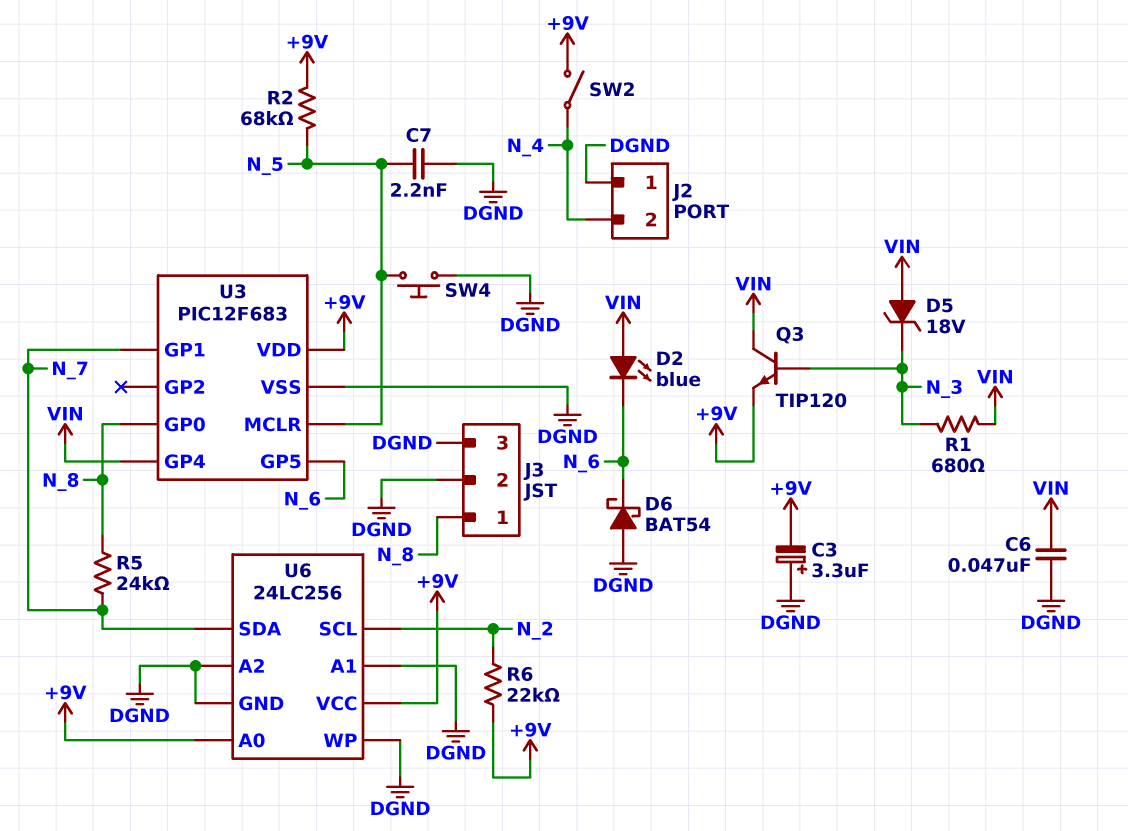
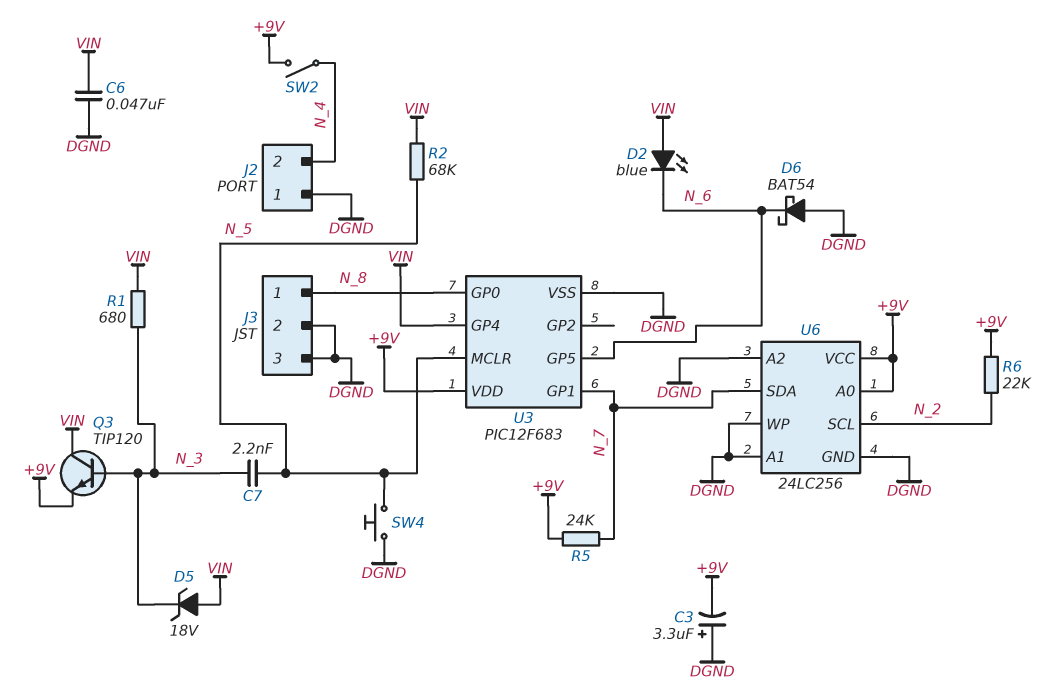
C7: 2.2nF (DGND, N_5) -> 2.2nF (N_3, N_5)
R2: 68k (+9V, N_5) -> 68k (N_5, VIN)
R5: 24k (N_7, N_8) -> 24k (+9V, N_7)

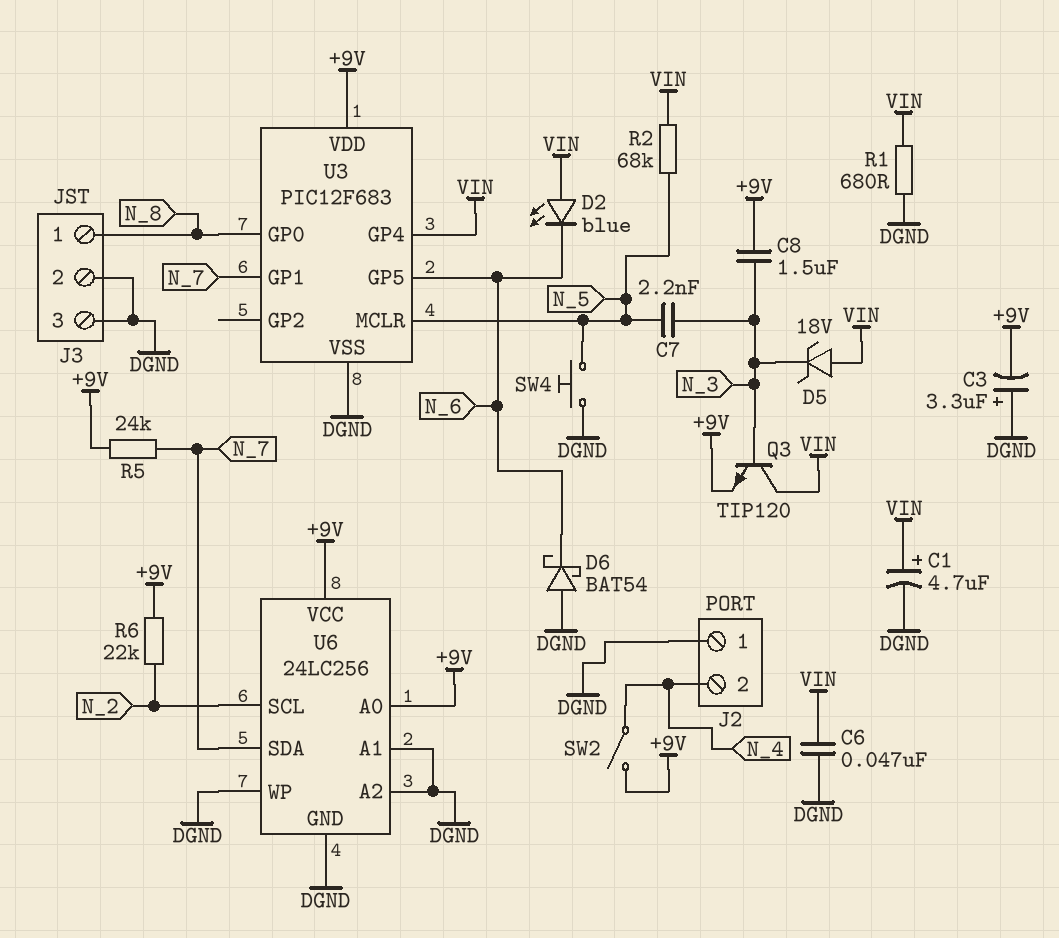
C1: none -> 4.7uF (plus VIN, minus DGND)
C8: none -> 1.5uF (+9V, N_3)
R1: 680 (N_3, VIN) -> 680 (DGND, VIN)

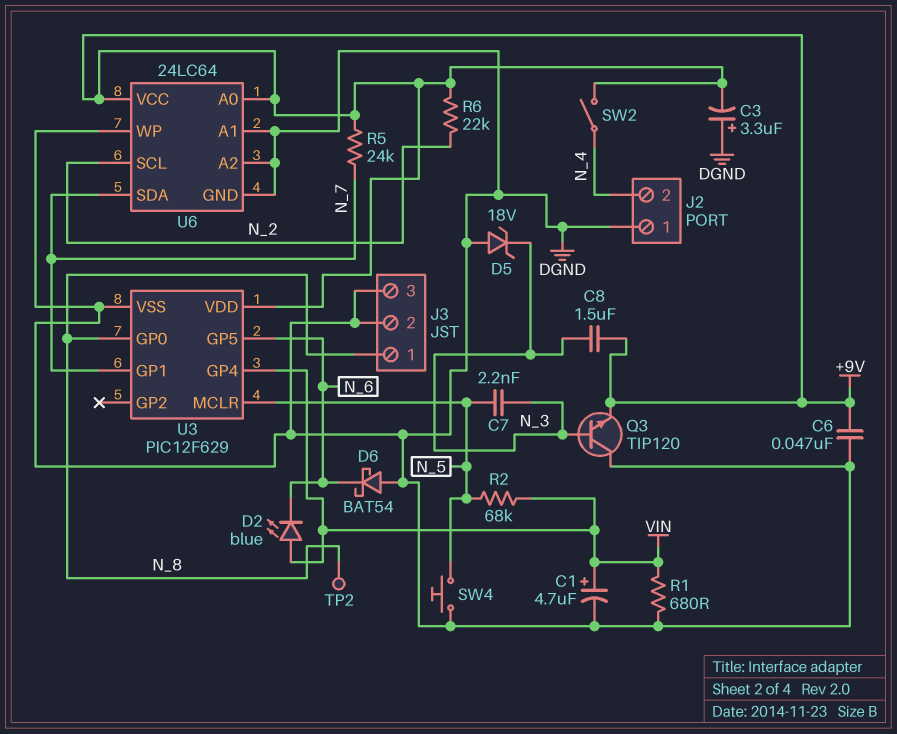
C6: 47nF (DGND, VIN) -> 47nF (+9V, DGND)
D5: zener 18V (A VIN, K N_3) -> zener 18V (A DGND, K N_3)
Q3: NPN TIP120 (B N_3, C VIN, E +9V) -> NPN TIP120 (B N_3, C DGND, E +9V)
TP2: none -> test point (N_8)
U3: PIC12F683 -> PIC12F629
U6: 24LC256 -> 24LC64

